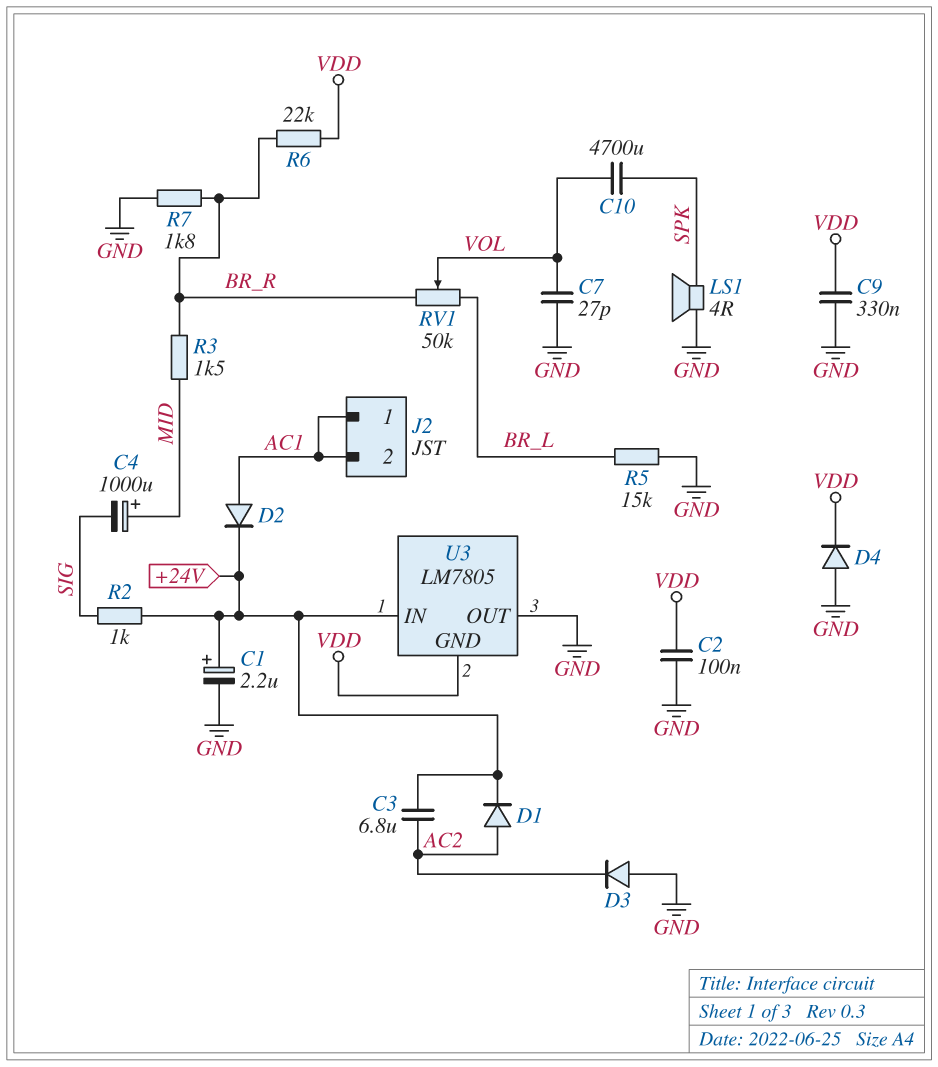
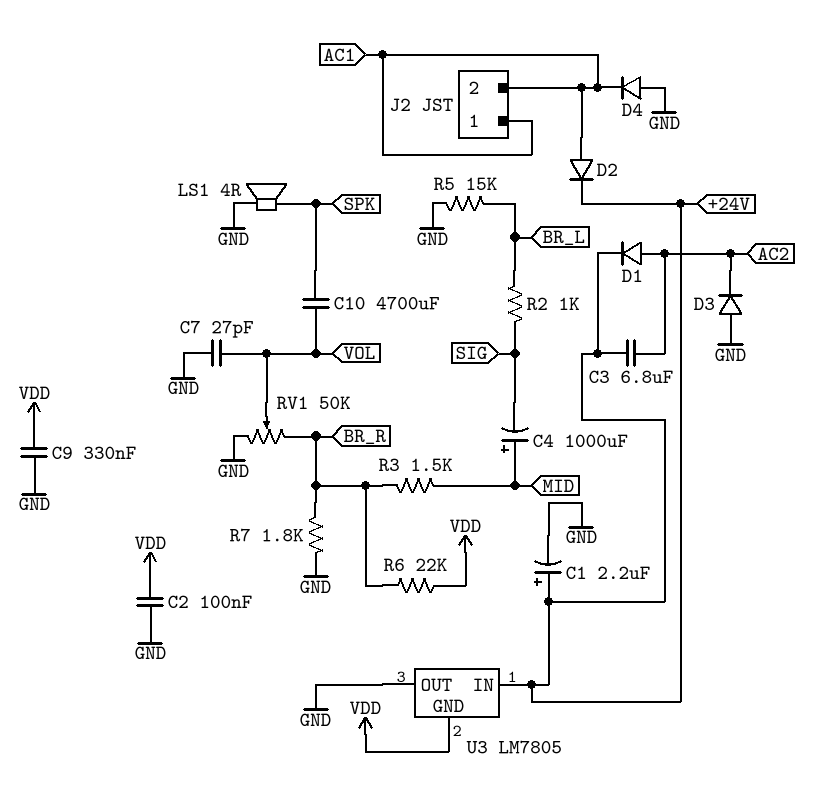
D4: diode (A GND, K VDD) -> diode (A GND, K AC1)
R2: 1k (+24V, SIG) -> 1k (BR_L, SIG)
RV1: 50k (BR_L, BR_R, wiper VOL) -> 50k (BR_R, GND, wiper VOL)

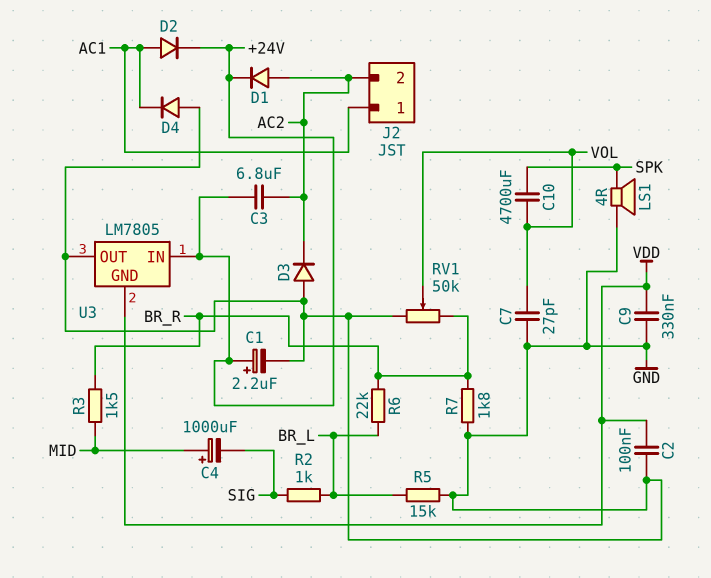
J2 pin 2: AC1 -> AC2
R6: 22k (BR_R, VDD) -> 22k (BR_L, BR_R)

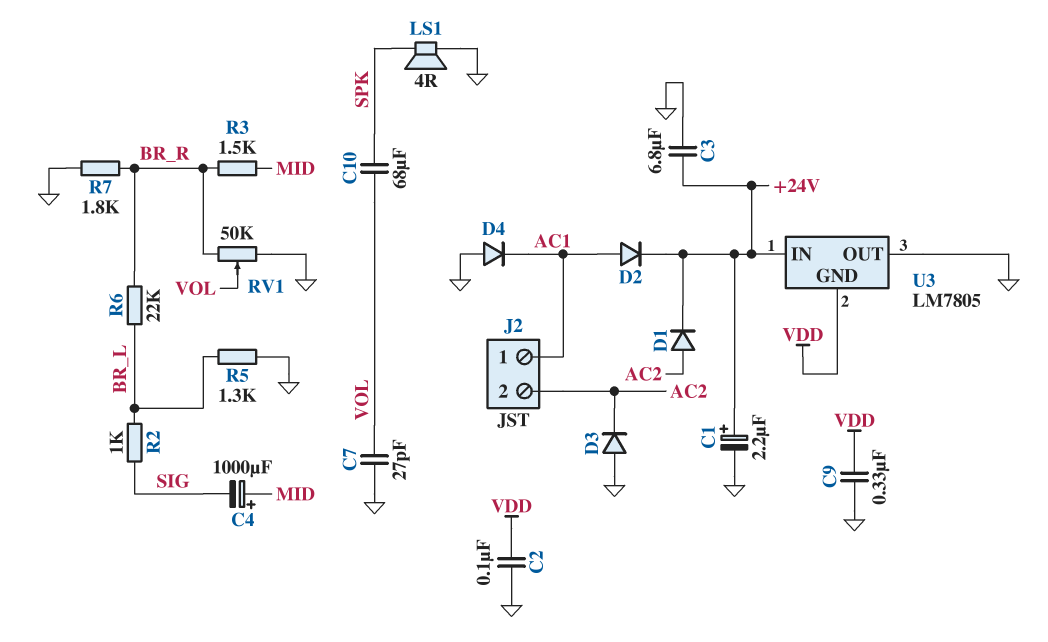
C3: 6.8uF (+24V, AC2) -> 6.8uF (+24V, GND)
C10: 4700uF (SPK, VOL) -> 68uF (SPK, VOL)
R5: 15k (BR_L, GND) -> 1.3k (BR_L, GND)

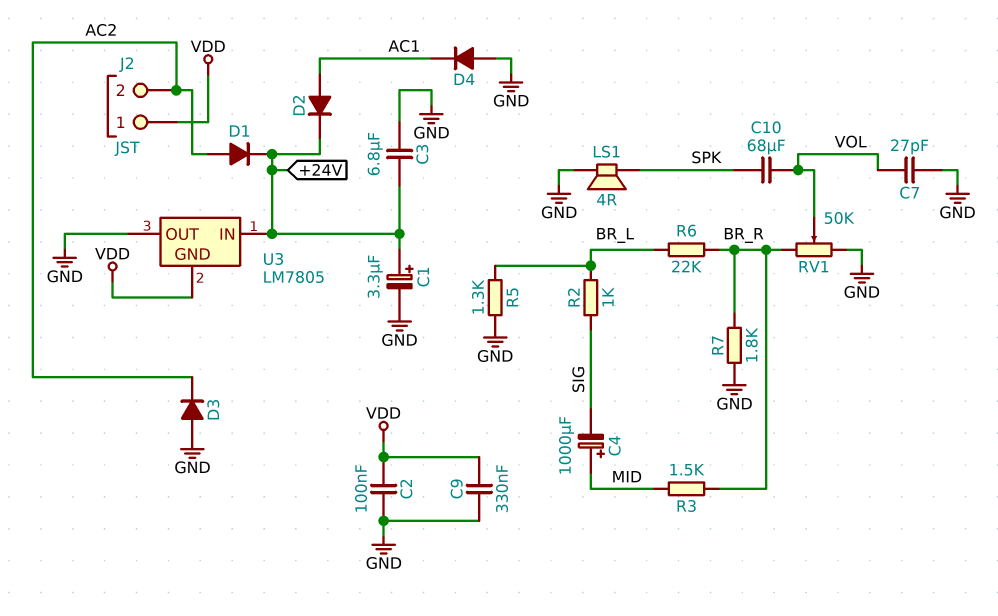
C1: 2.2uF (plus +24V, minus GND) -> 3.3uF (plus +24V, minus GND)
J2 pin 1: AC1 -> VDD

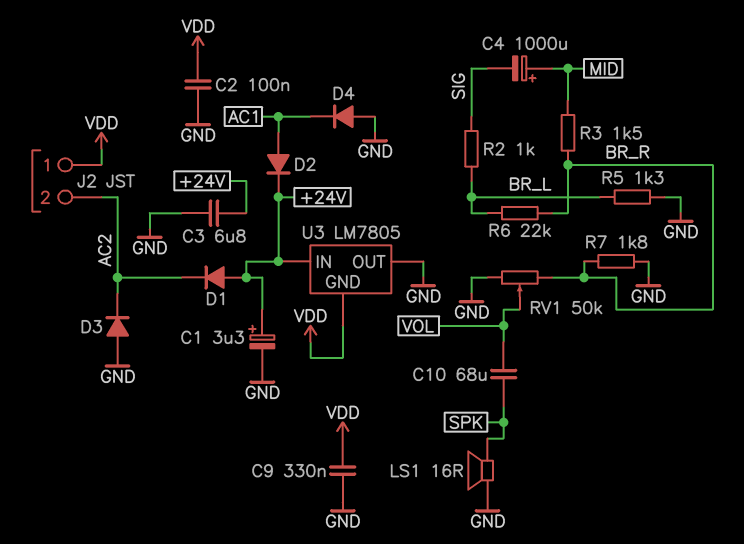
C7: 27pF (GND, VOL) -> none
D1: diode (A AC2, K +24V) -> diode (A +24V, K AC2)
LS1: speaker 4R (GND, SPK) -> speaker 16R (GND, SPK)

